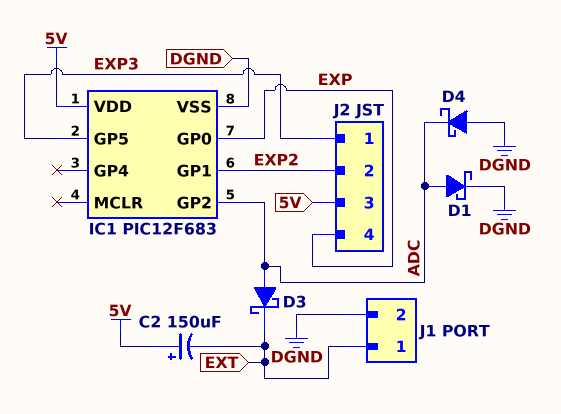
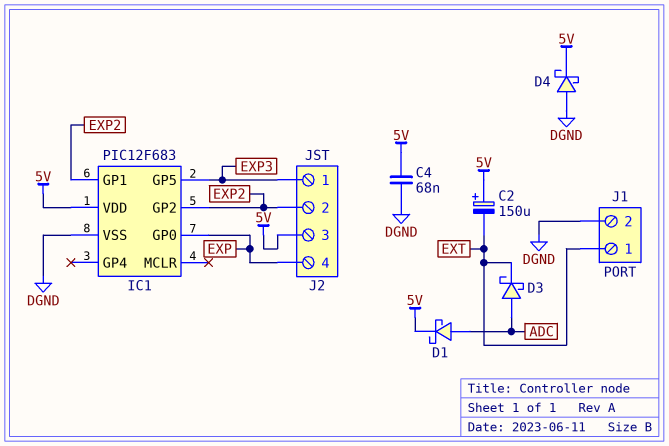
C4: none -> 68nF (5V, DGND)
D1: schottky (A ADC, K DGND) -> schottky (A ADC, K 5V)
D4: schottky (A DGND, K ADC) -> schottky (A DGND, K 5V)
IC1 pin GP2: ADC -> EXP2

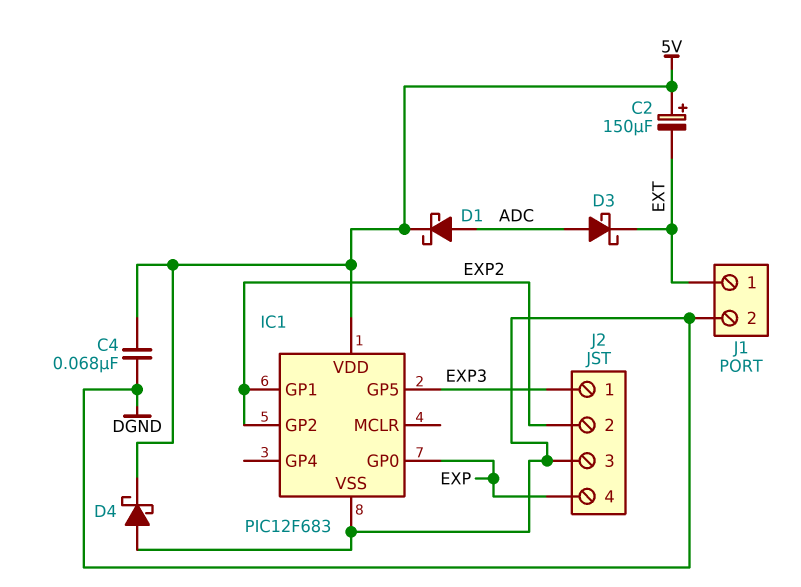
J2 pin 3: 5V -> DGND

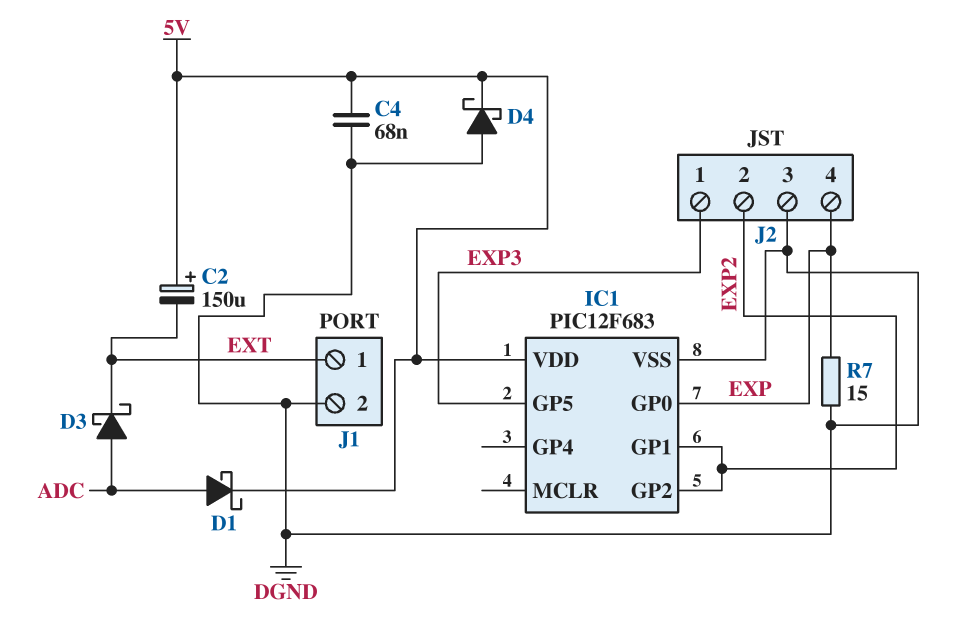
R7: none -> 15 (DGND, EXP)

